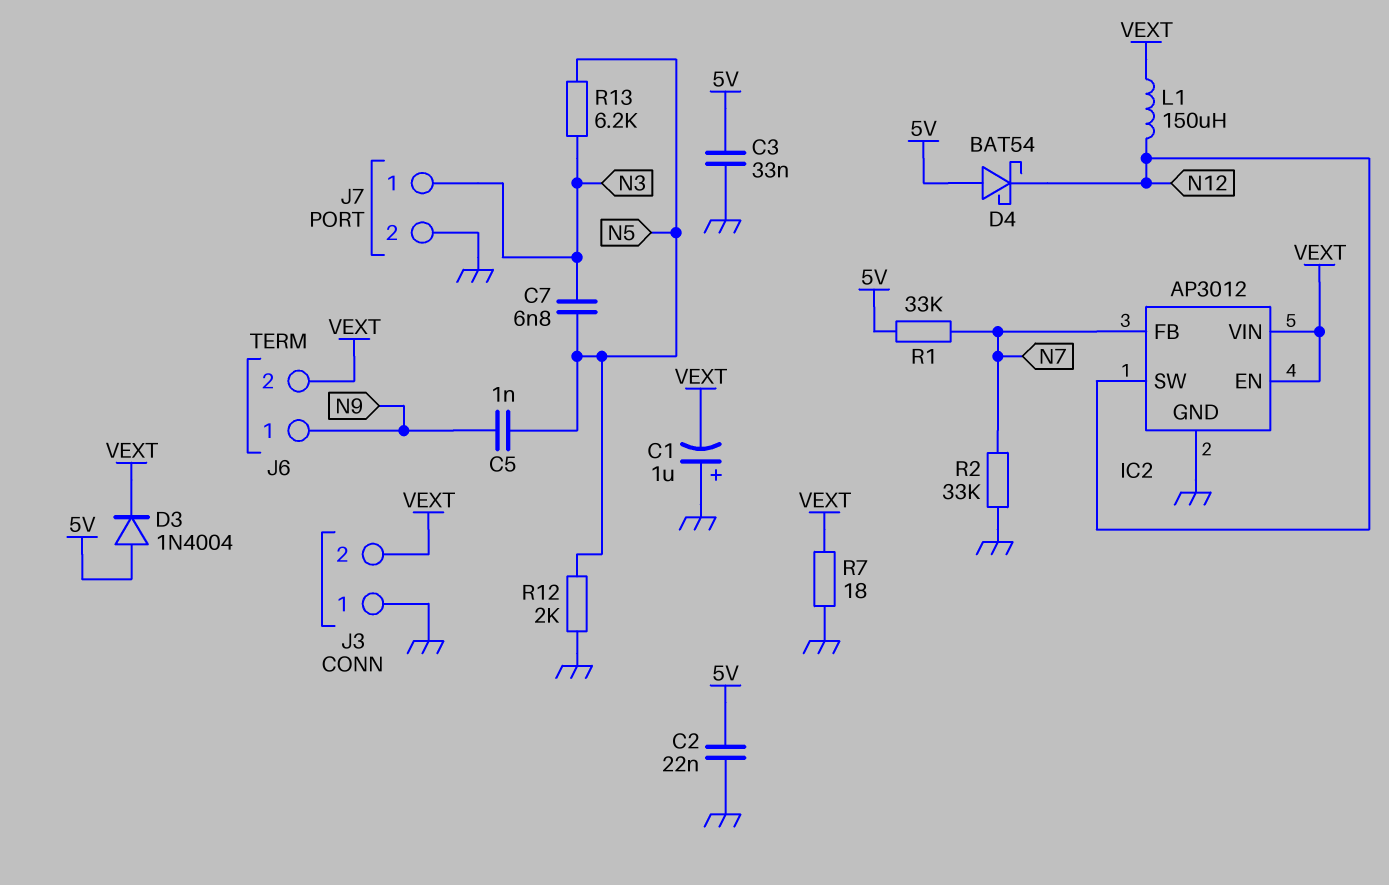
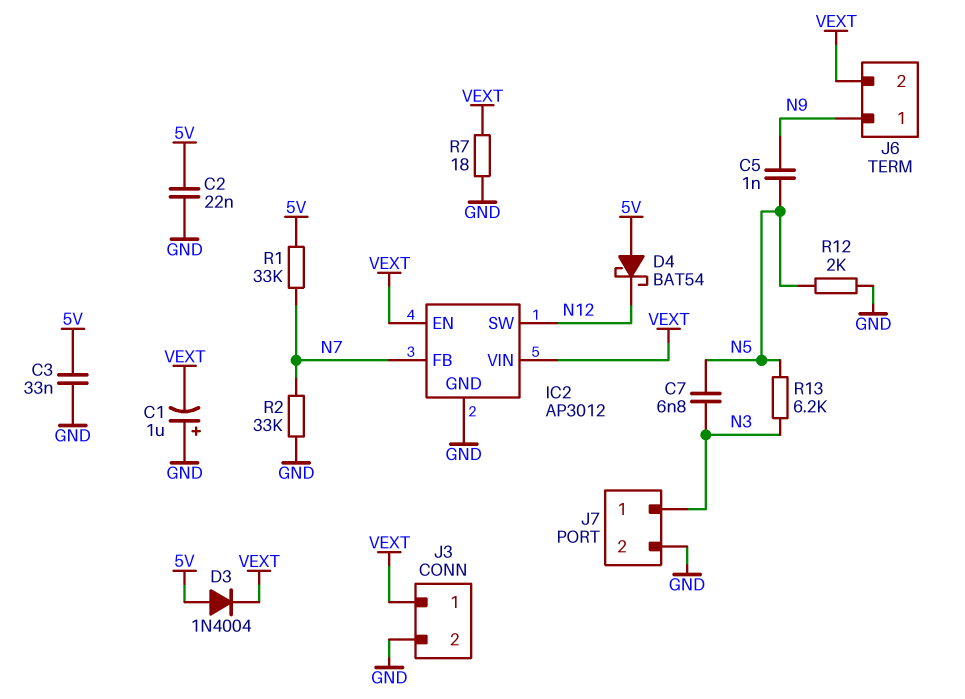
J3 pin 1: GND -> VEXT
J3 pin 2: VEXT -> GND
L1: 150uH (N12, VEXT) -> none

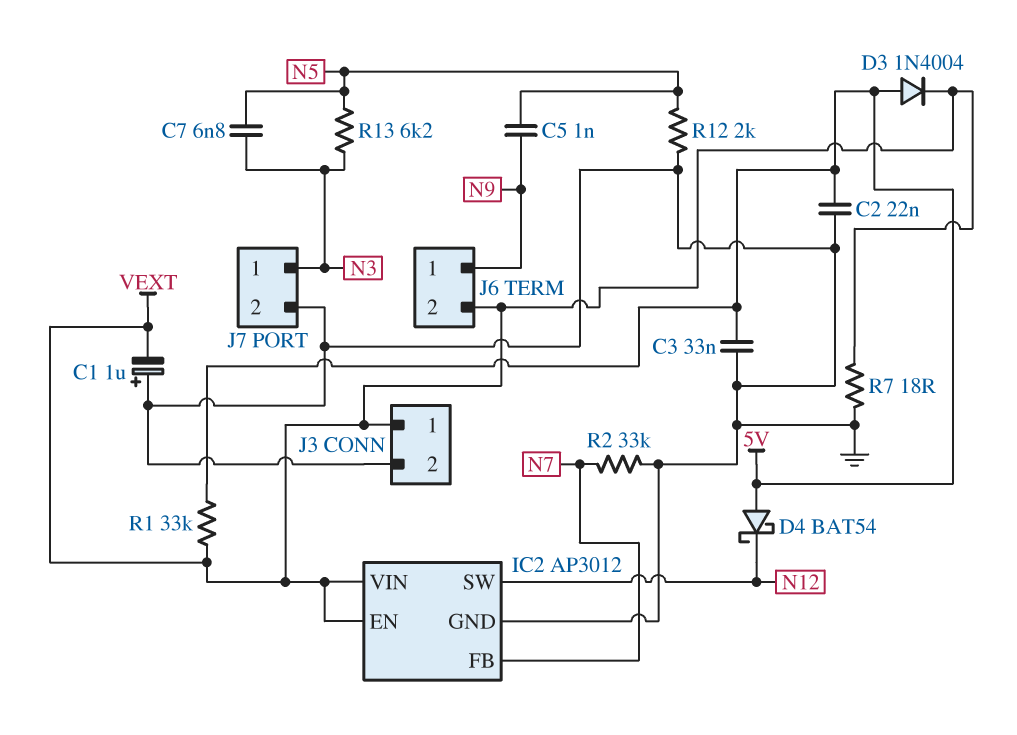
R1: 33k (5V, N7) -> 33k (5V, VEXT)

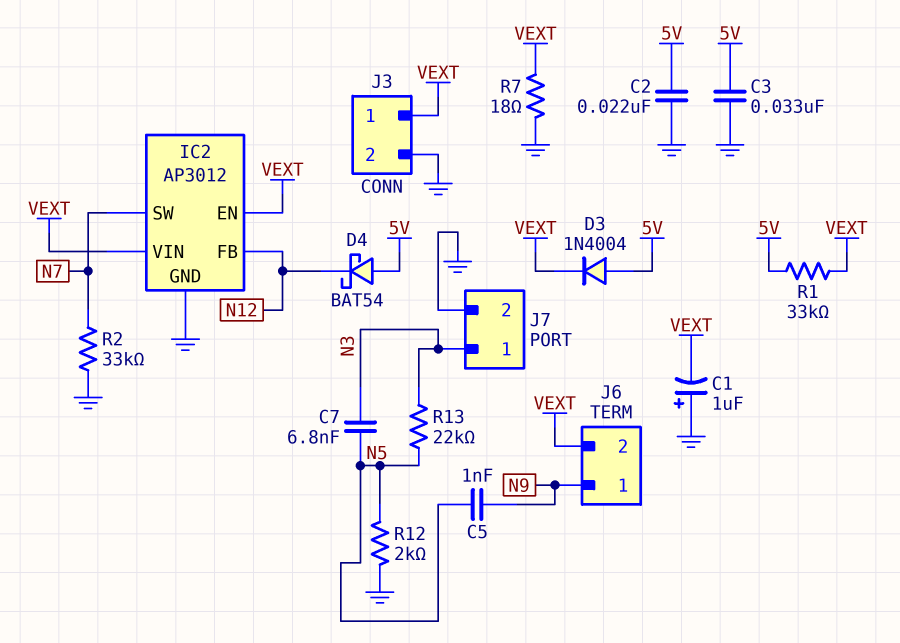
IC2 pin FB: N7 -> N12
IC2 pin SW: N12 -> N7
R13: 6.2k (N3, N5) -> 22k (N3, N5)

